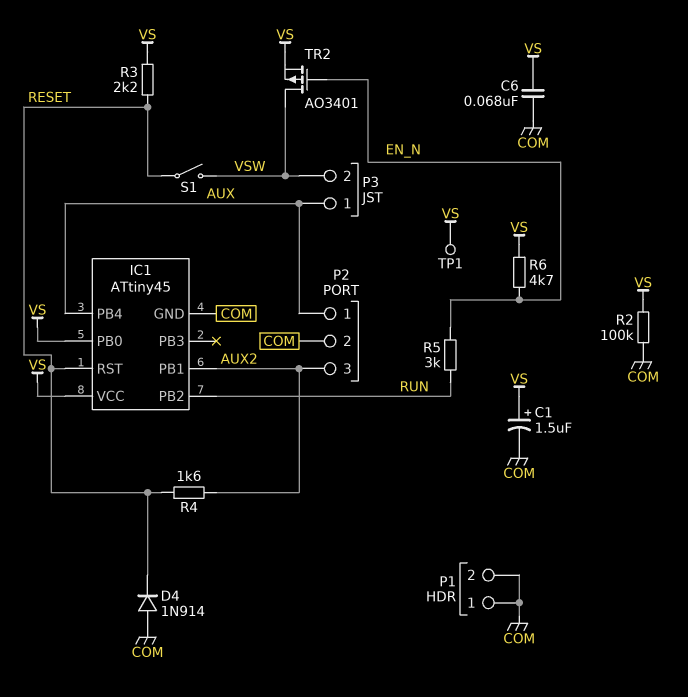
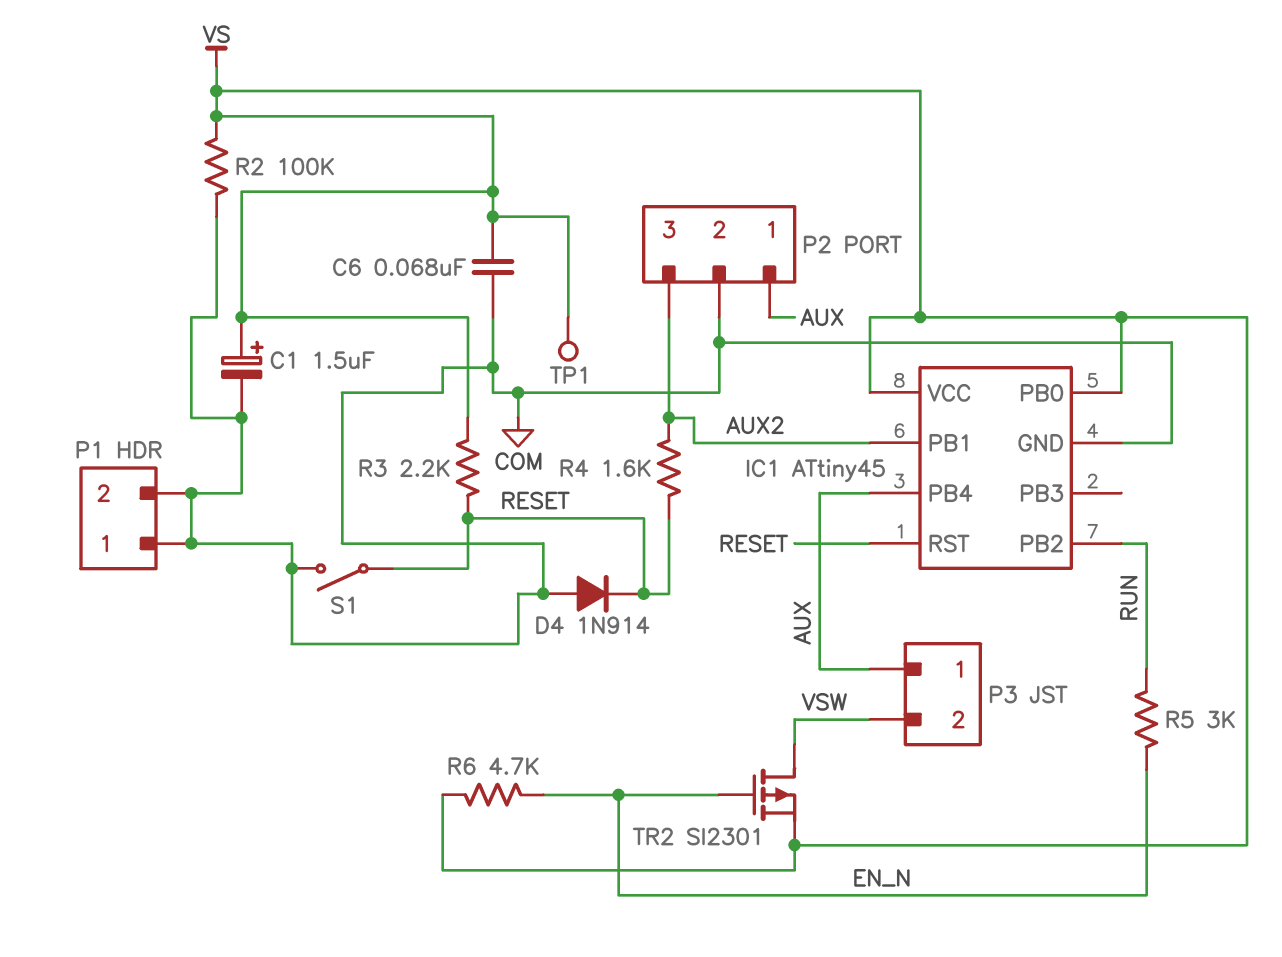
S1: switch (RESET, VSW) -> switch (COM, RESET)
TR2: PMOS AO3401 (G EN_N, D VSW, S VS) -> PMOS SI2301 (G EN_N, D VSW, S VS)

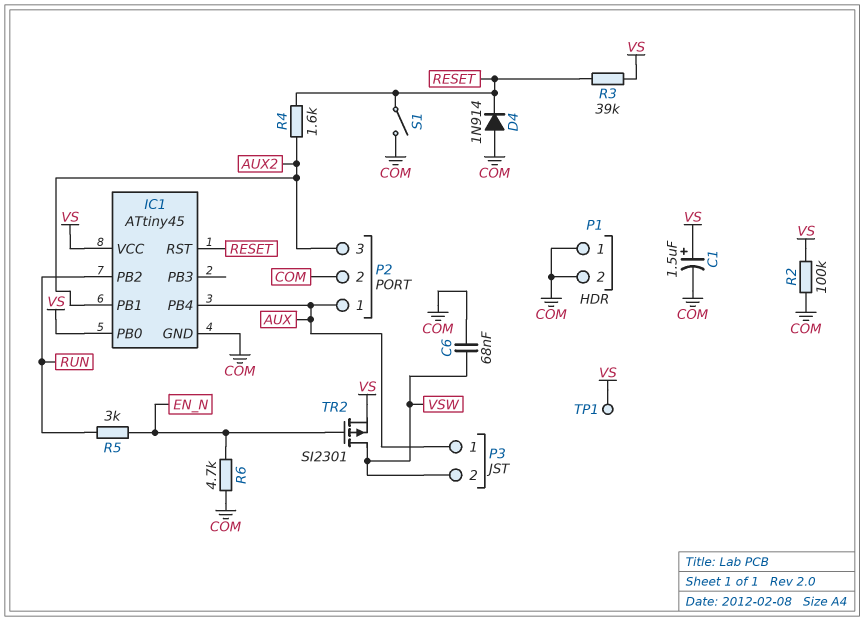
C6: 68nF (COM, VS) -> 68nF (COM, VSW)
R3: 2.2k (RESET, VS) -> 39k (RESET, VS)
R6: 4.7k (EN_N, VS) -> 4.7k (COM, EN_N)

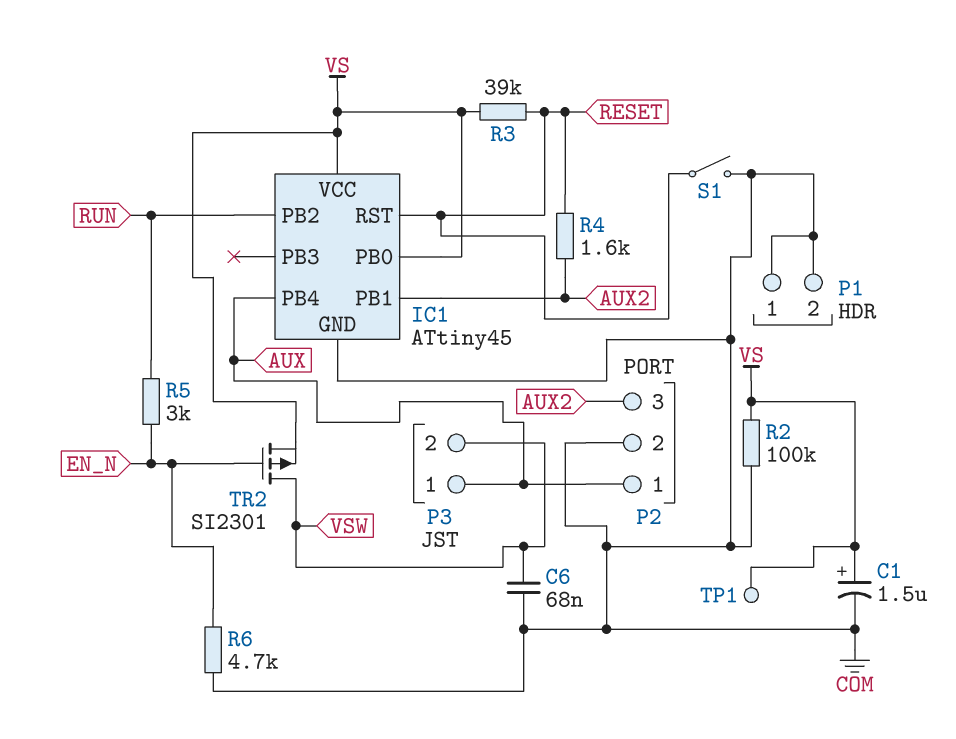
D4: diode 1N914 (A COM, K RESET) -> none

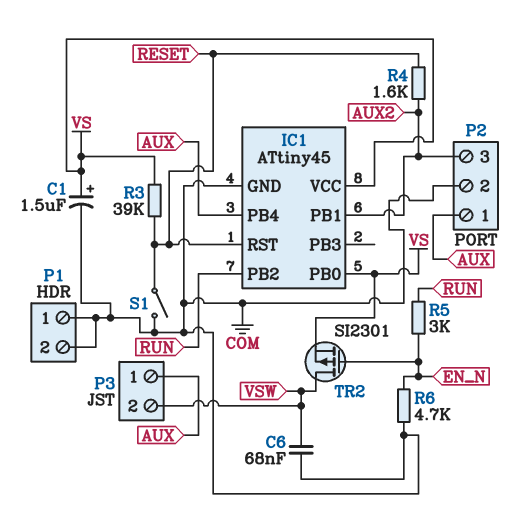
R2: 100k (COM, VS) -> none
TP1: test point (VS) -> none

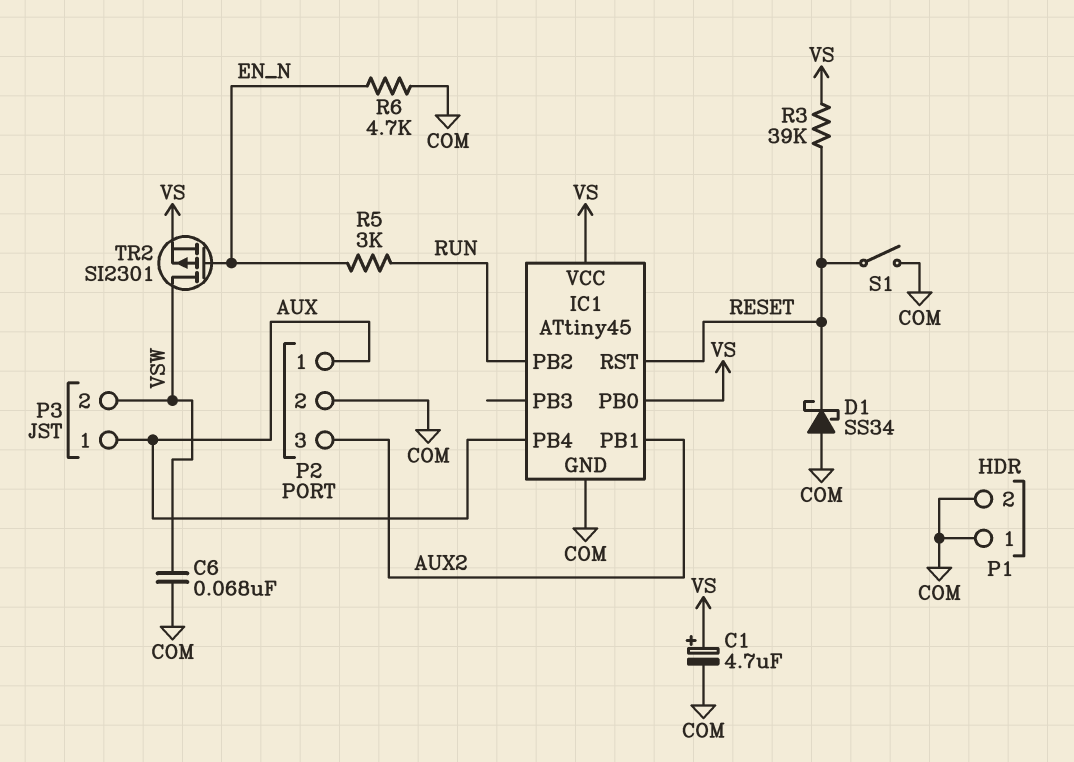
C1: 1.5uF (plus VS, minus COM) -> 4.7uF (plus VS, minus COM)
D1: none -> schottky SS34 (A COM, K RESET)
R4: 1.6k (AUX2, RESET) -> none

